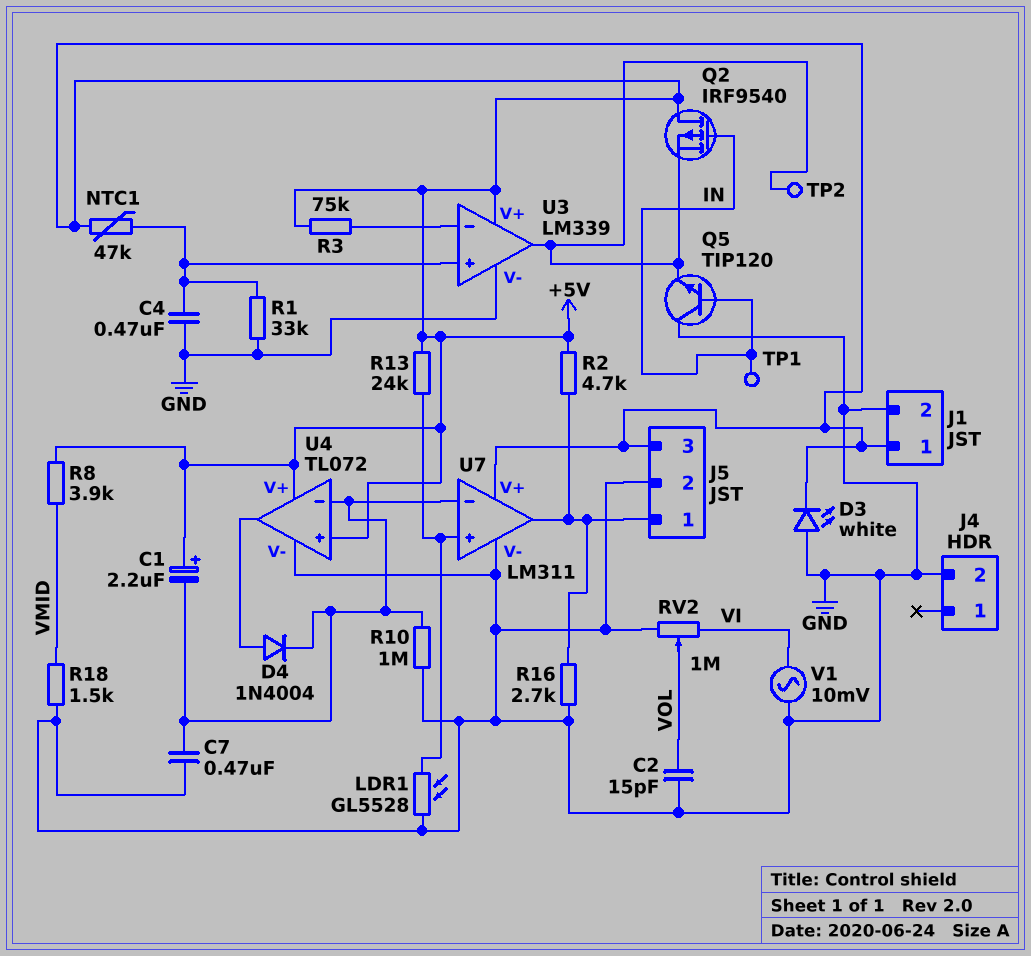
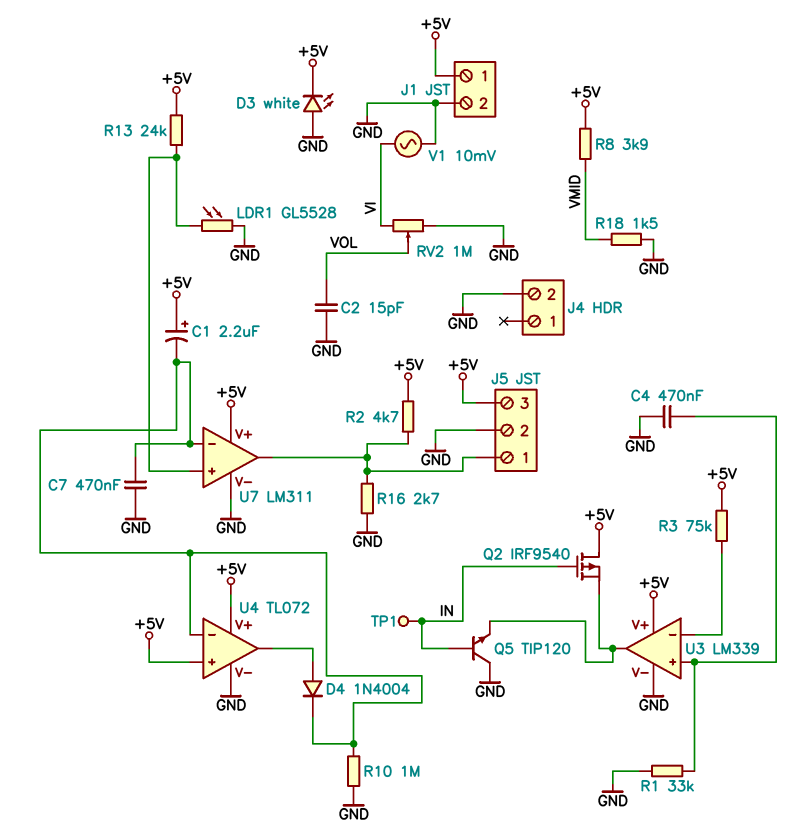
NTC1: 47k (+5V, U3/in+) -> none
TP2: test point (U3/out) -> none

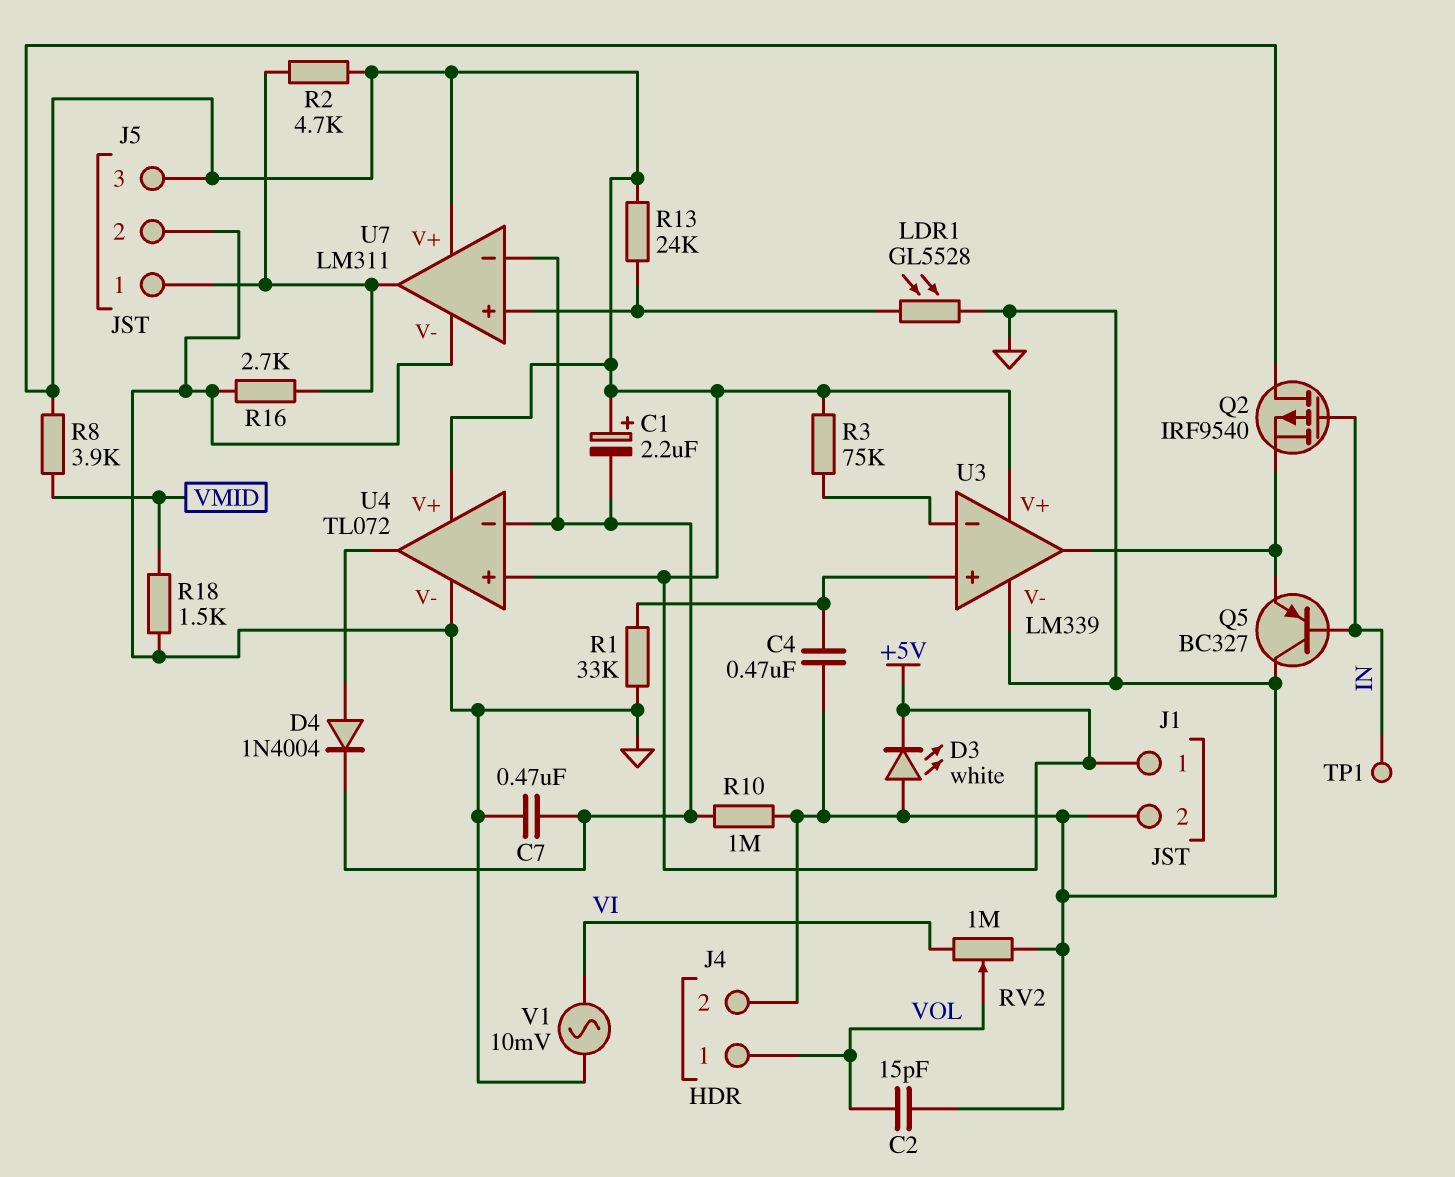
J4 pin 1: none -> VOL
Q5: NPN TIP120 (B IN, C GND, E U3/out) -> PNP BC327 (B IN, C GND, E U3/out)

